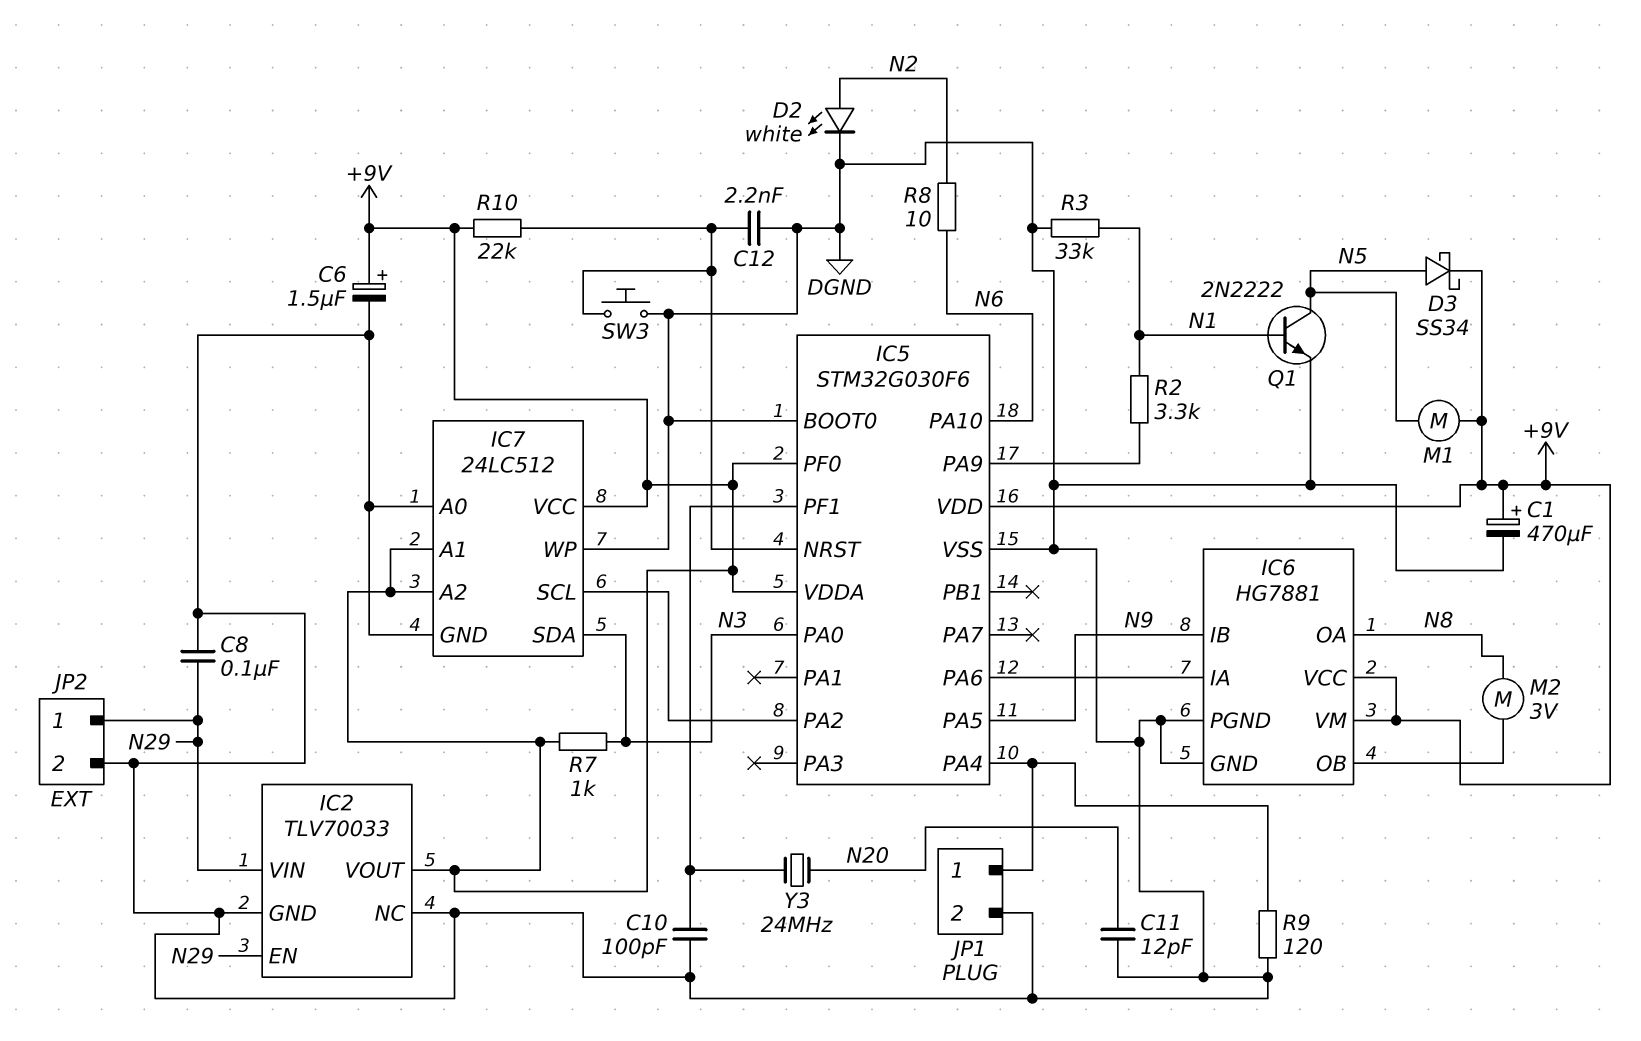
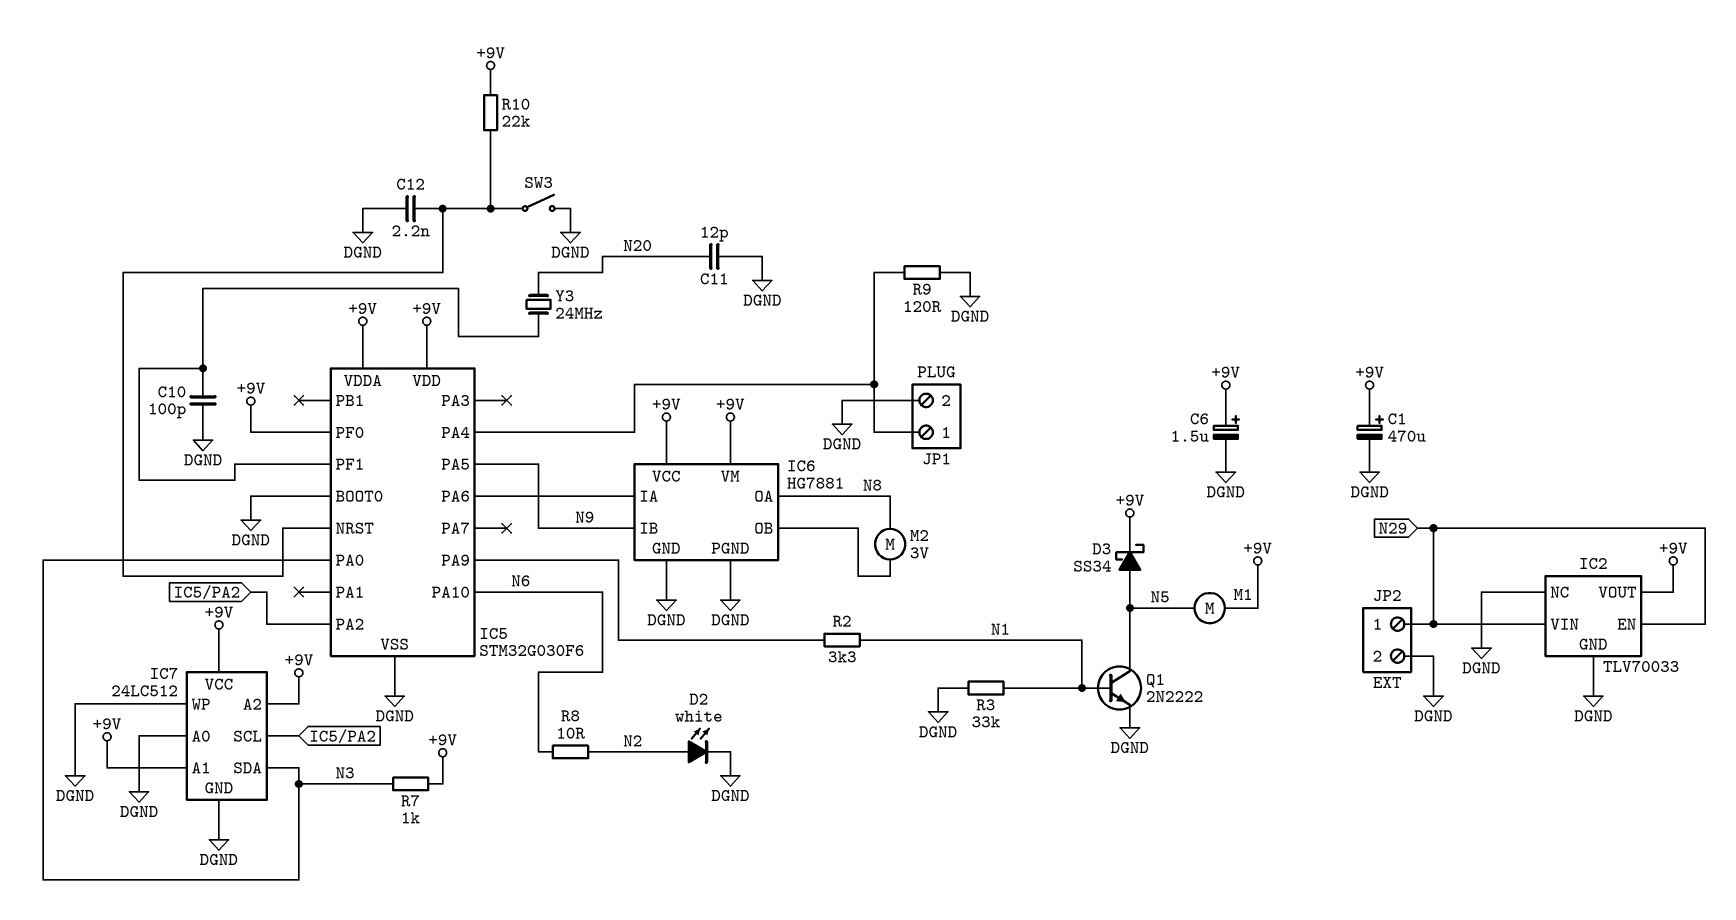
C8: 100nF (DGND, N29) -> none
SW3: button (DGND, IC5/NRST) -> switch (DGND, IC5/NRST)

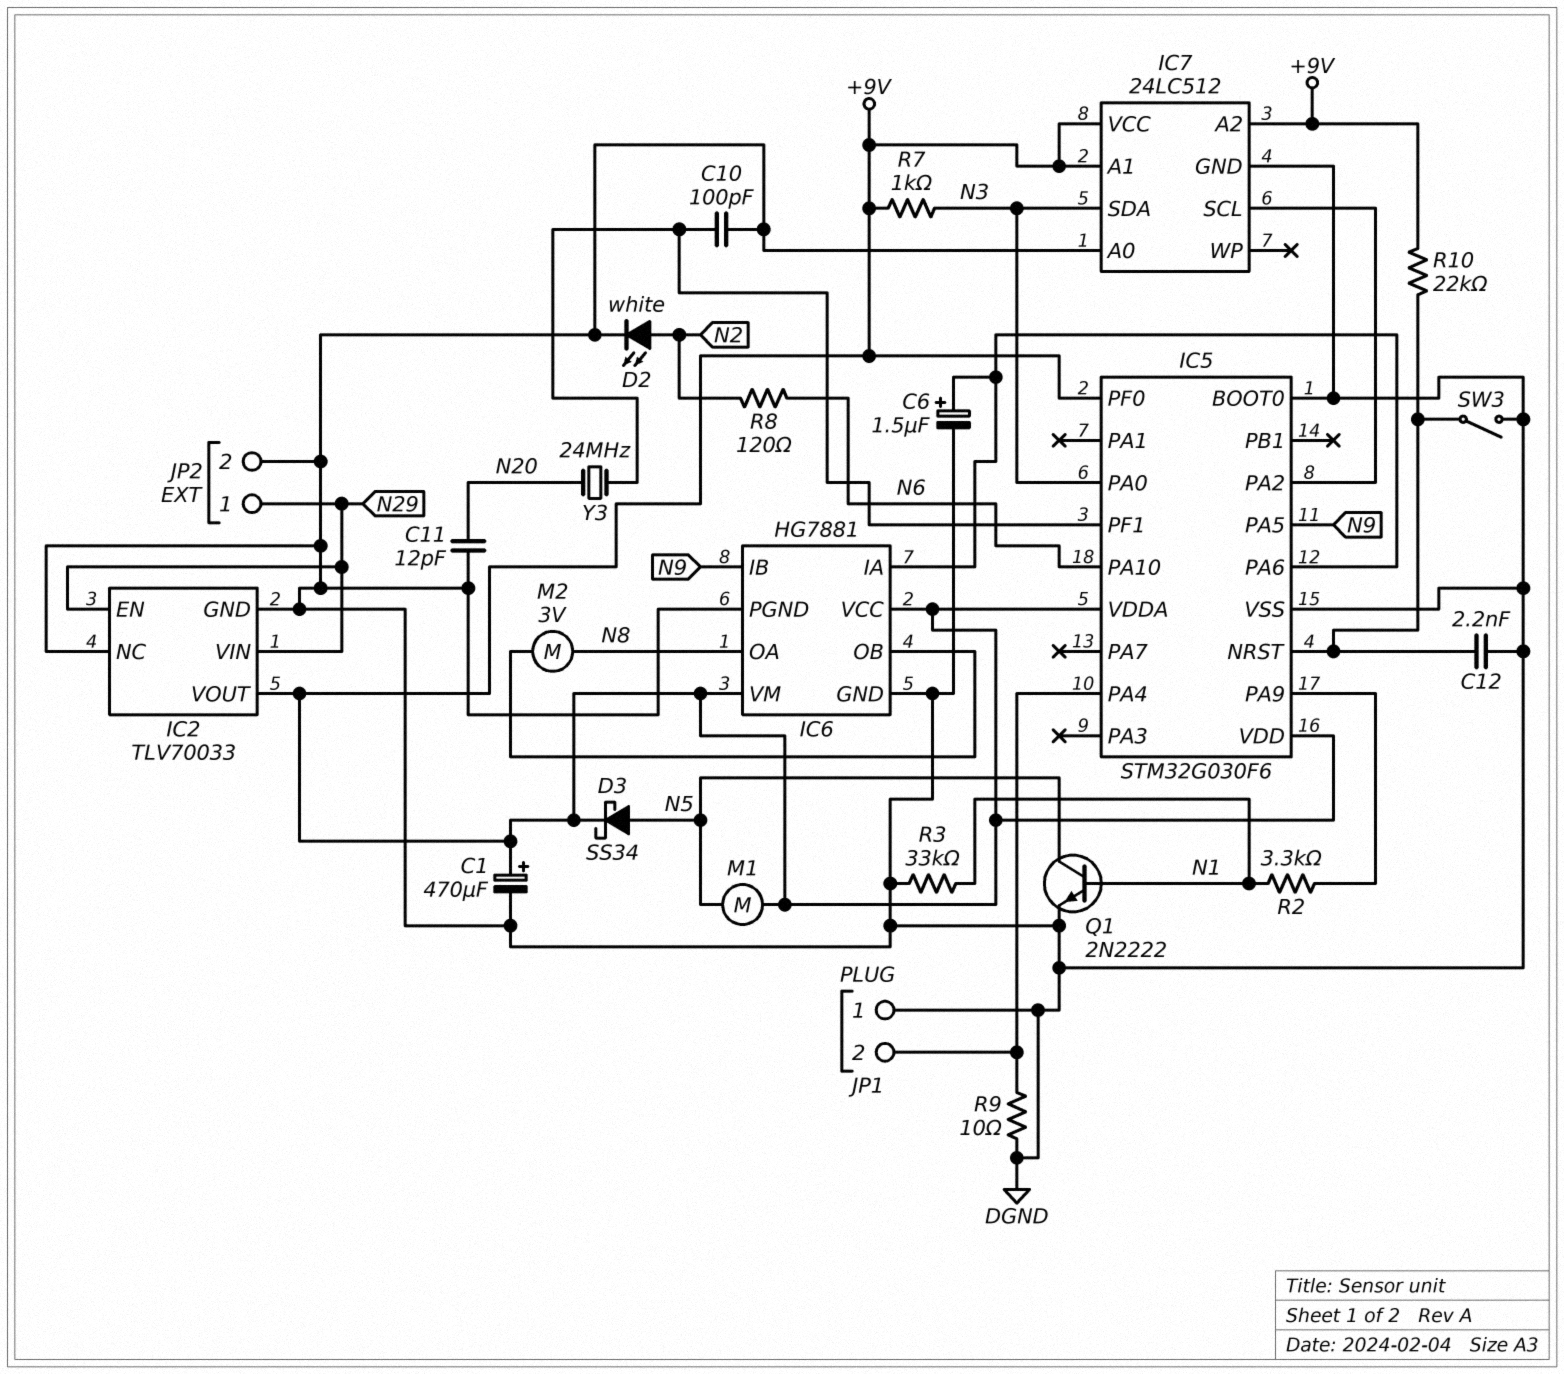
C6: 1.5uF (plus +9V, minus DGND) -> 1.5uF (plus IC5/PA6, minus DGND)
IC7 pin WP: DGND -> none
JP1 pin 1: IC5/PA4 -> DGND
JP1 pin 2: DGND -> IC5/PA4
R8: 10 (N2, N6) -> 120 (N2, N6)
R9: 120 (DGND, IC5/PA4) -> 10 (DGND, IC5/PA4)

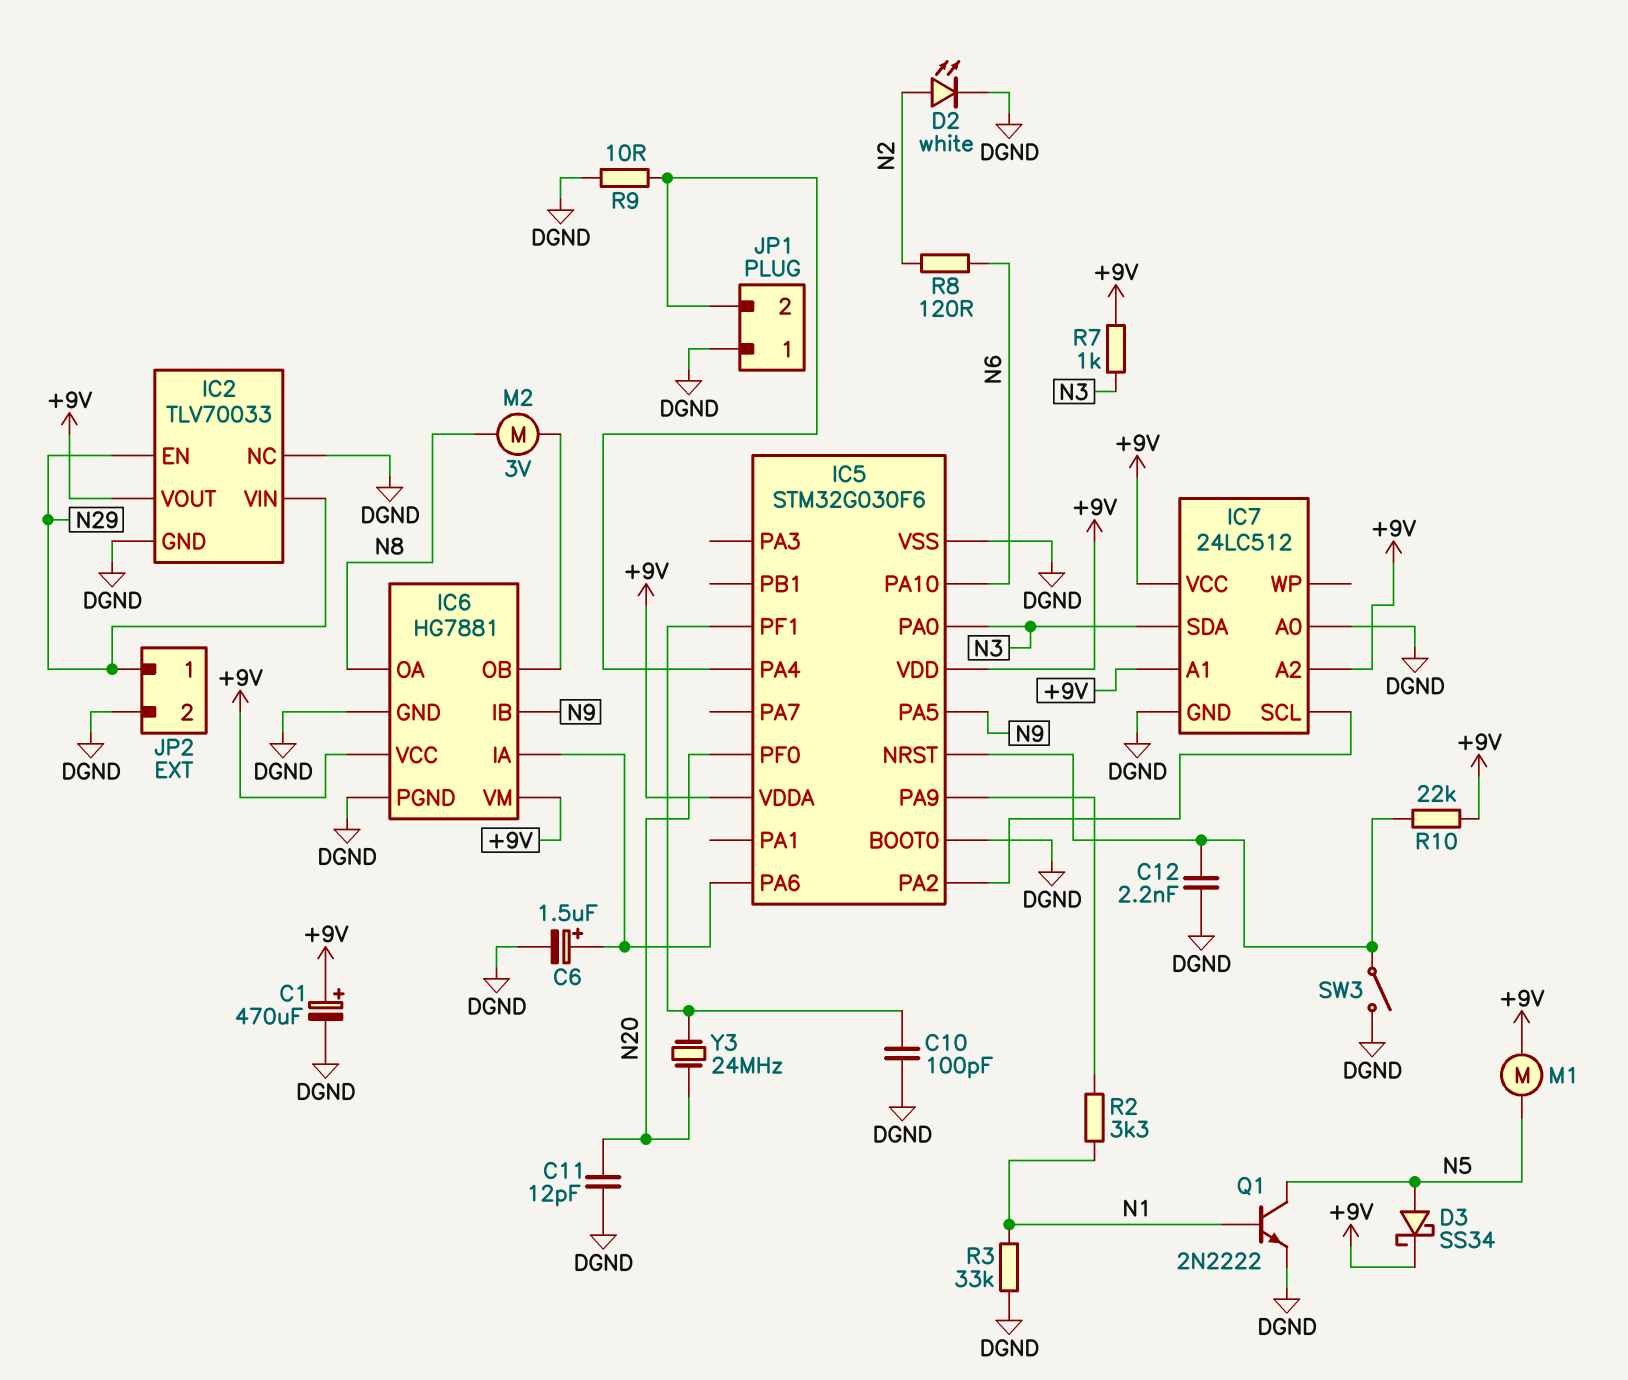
IC5 pin PF0: +9V -> N20

